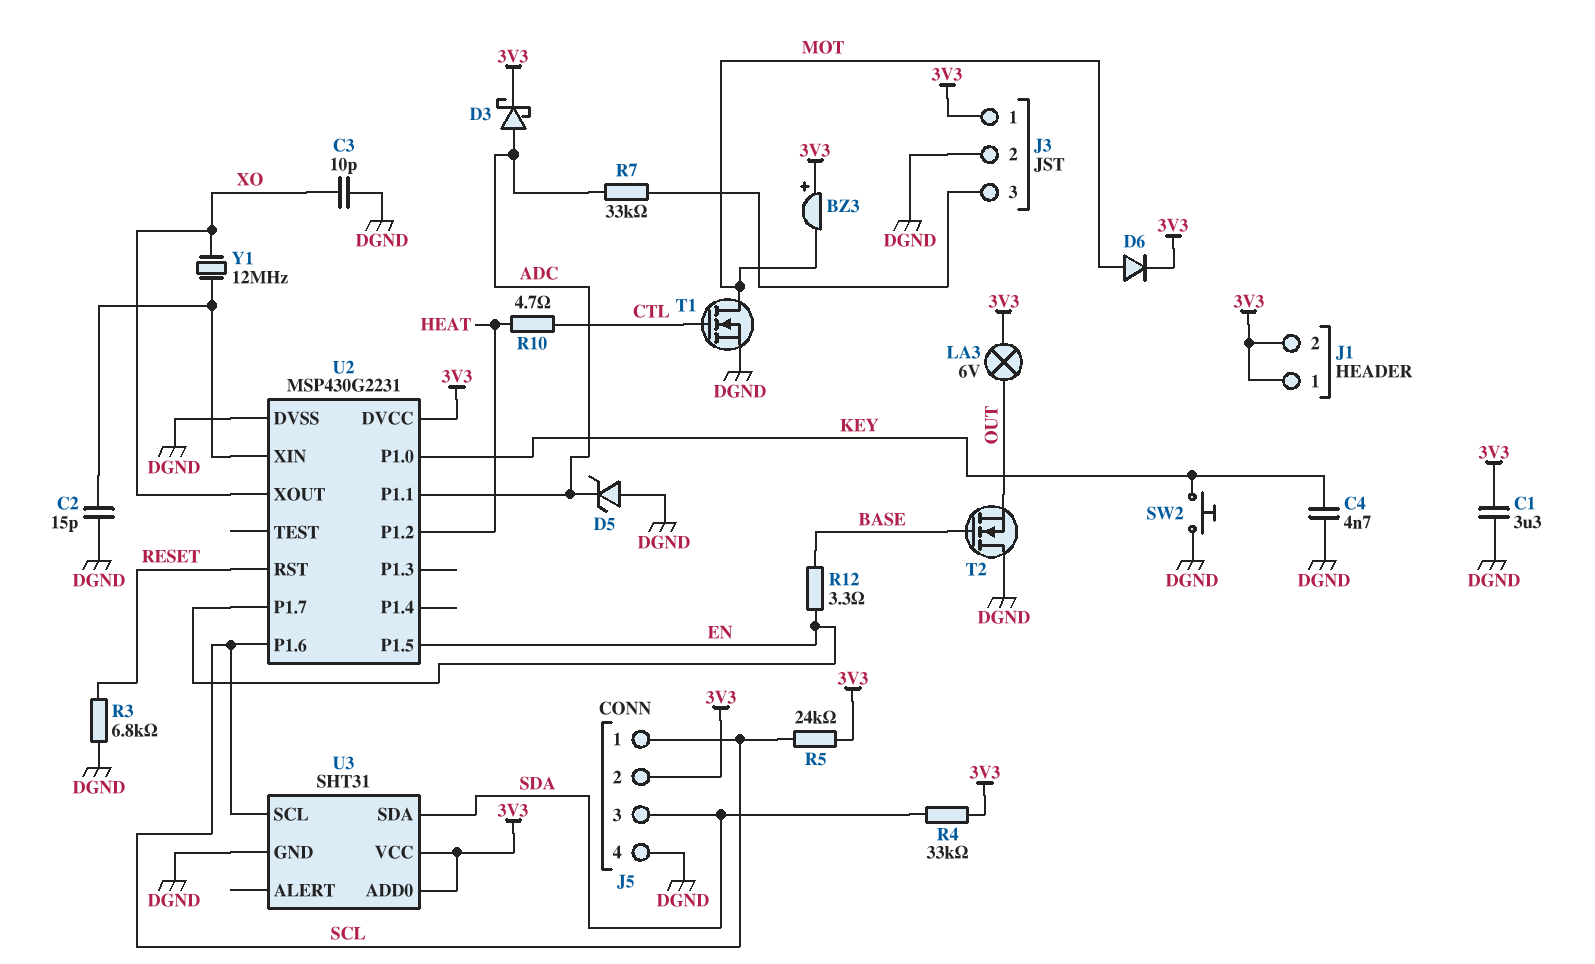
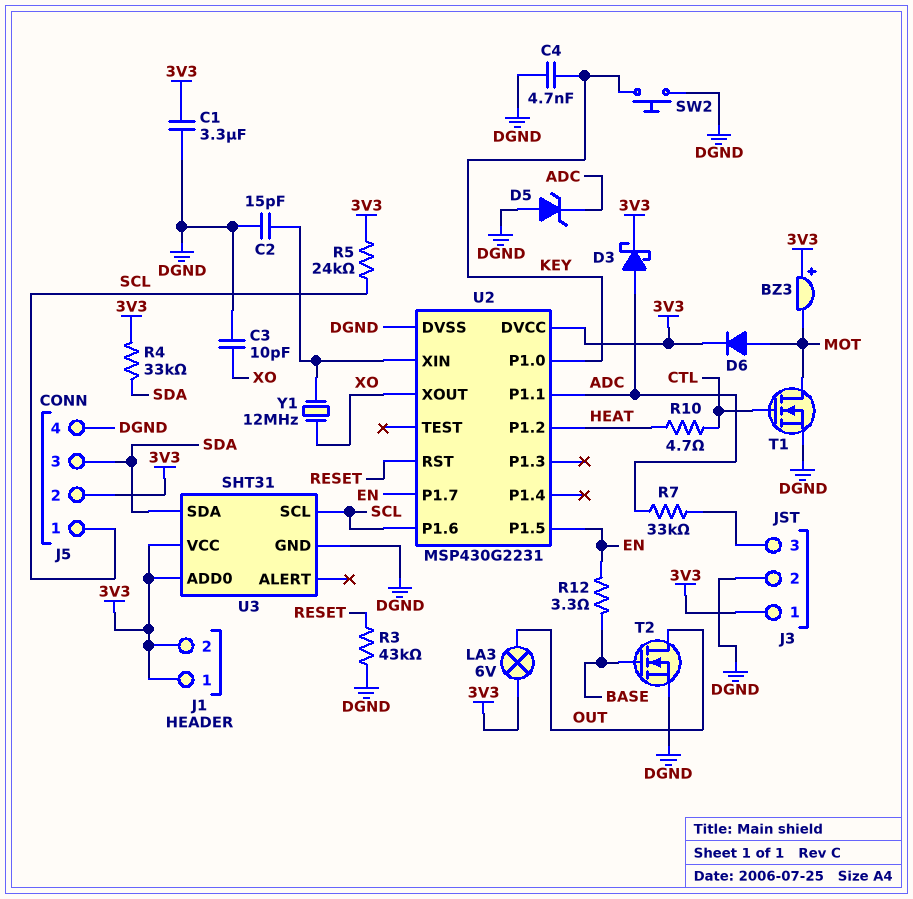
R3: 6.8k (DGND, RESET) -> 43k (DGND, RESET)
T2: NMOS (G BASE, D DGND, S OUT) -> NMOS (G BASE, D OUT, S DGND)

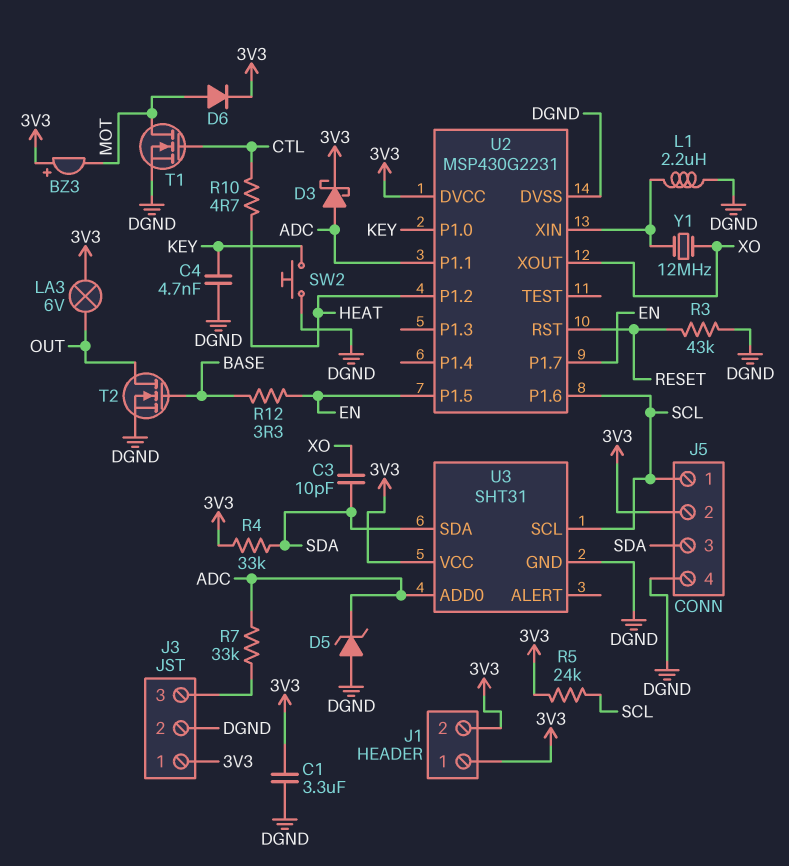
C2: 15pF (DGND, U2/XIN) -> none
C3: 10pF (DGND, XO) -> 10pF (SDA, XO)
L1: none -> 2.2uH (DGND, U2/XIN)
U3 pin ADD0: 3V3 -> ADC

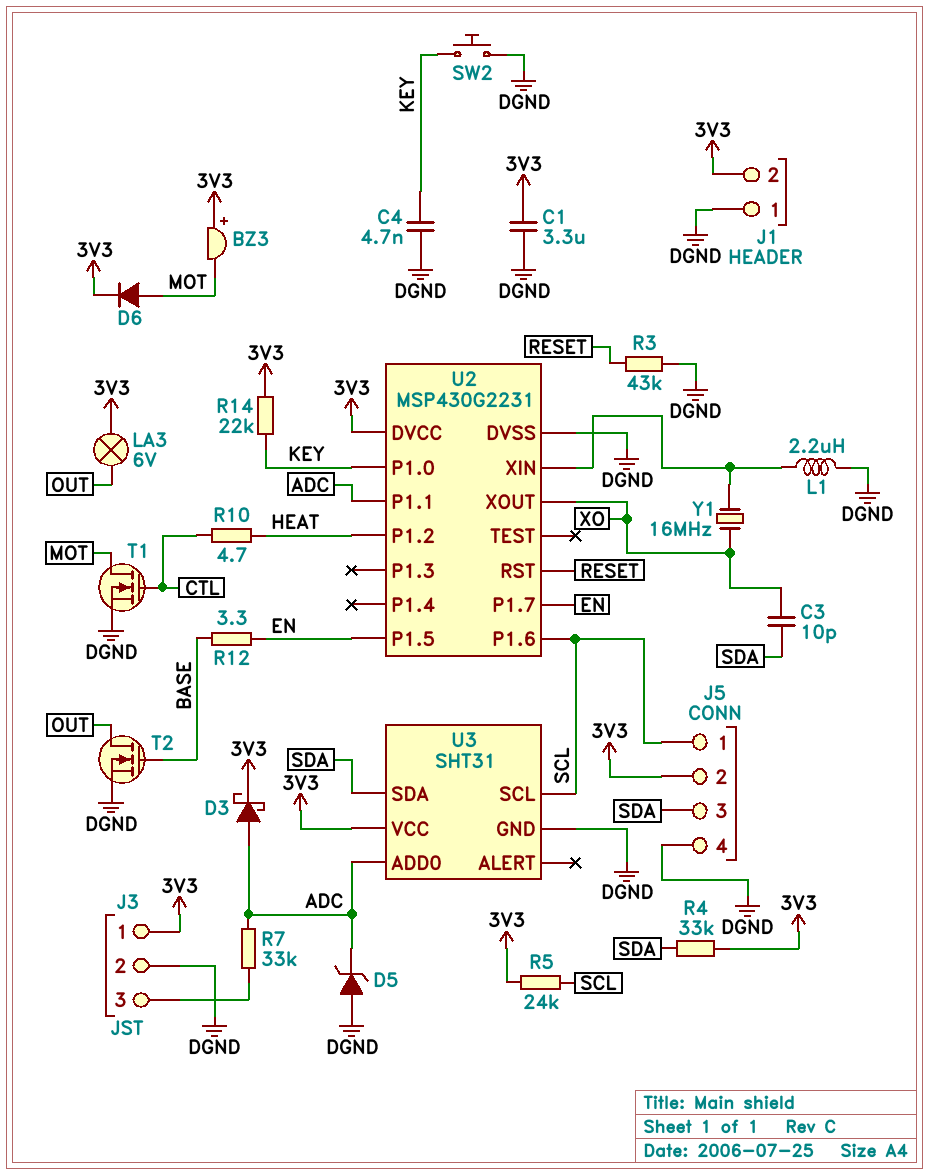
J1 pin 1: 3V3 -> DGND
R14: none -> 22k (3V3, KEY)
Y1: 12MHz (U2/XIN, XO) -> 16MHz (U2/XIN, XO)

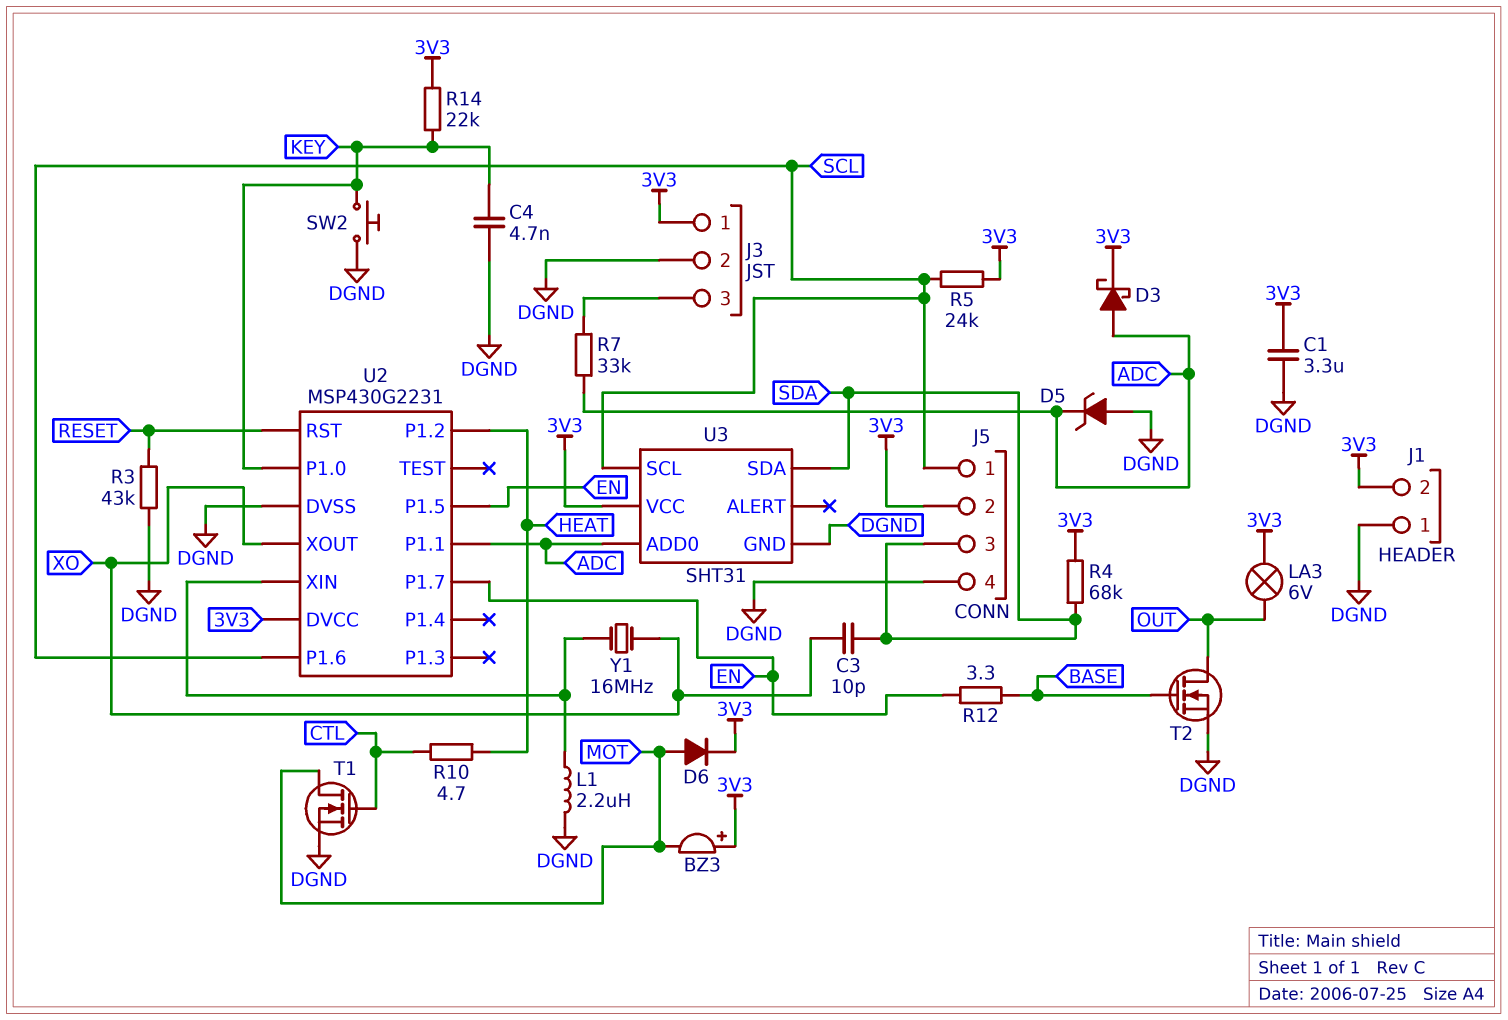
R4: 33k (3V3, SDA) -> 68k (3V3, SDA)

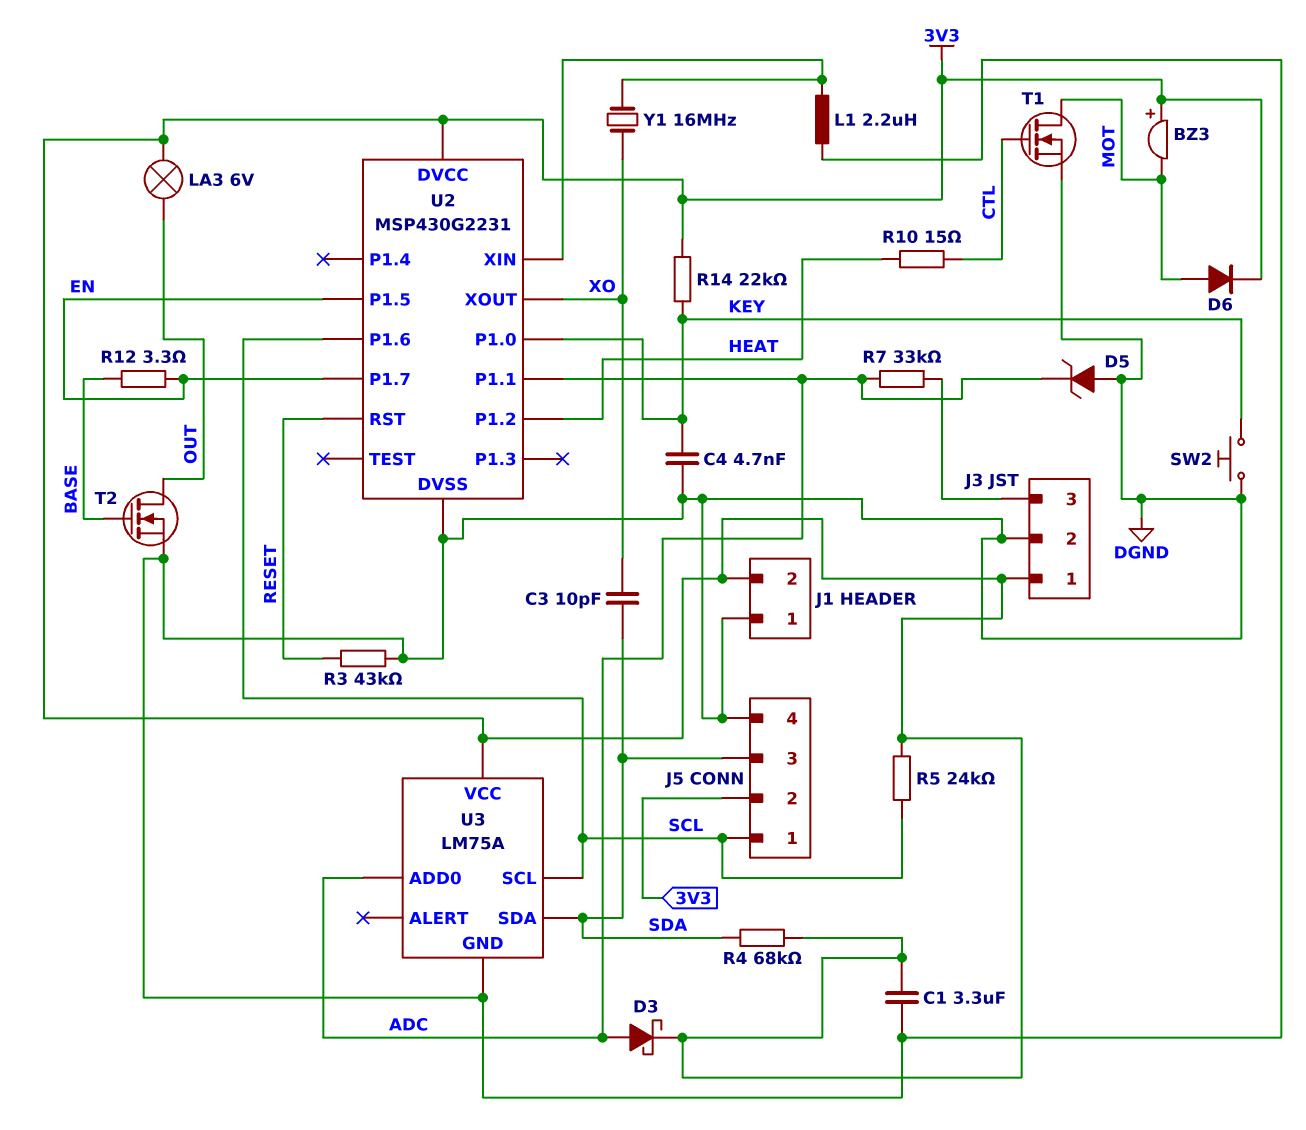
R10: 4.7 (CTL, HEAT) -> 15 (CTL, HEAT)
U3: SHT31 -> LM75A

